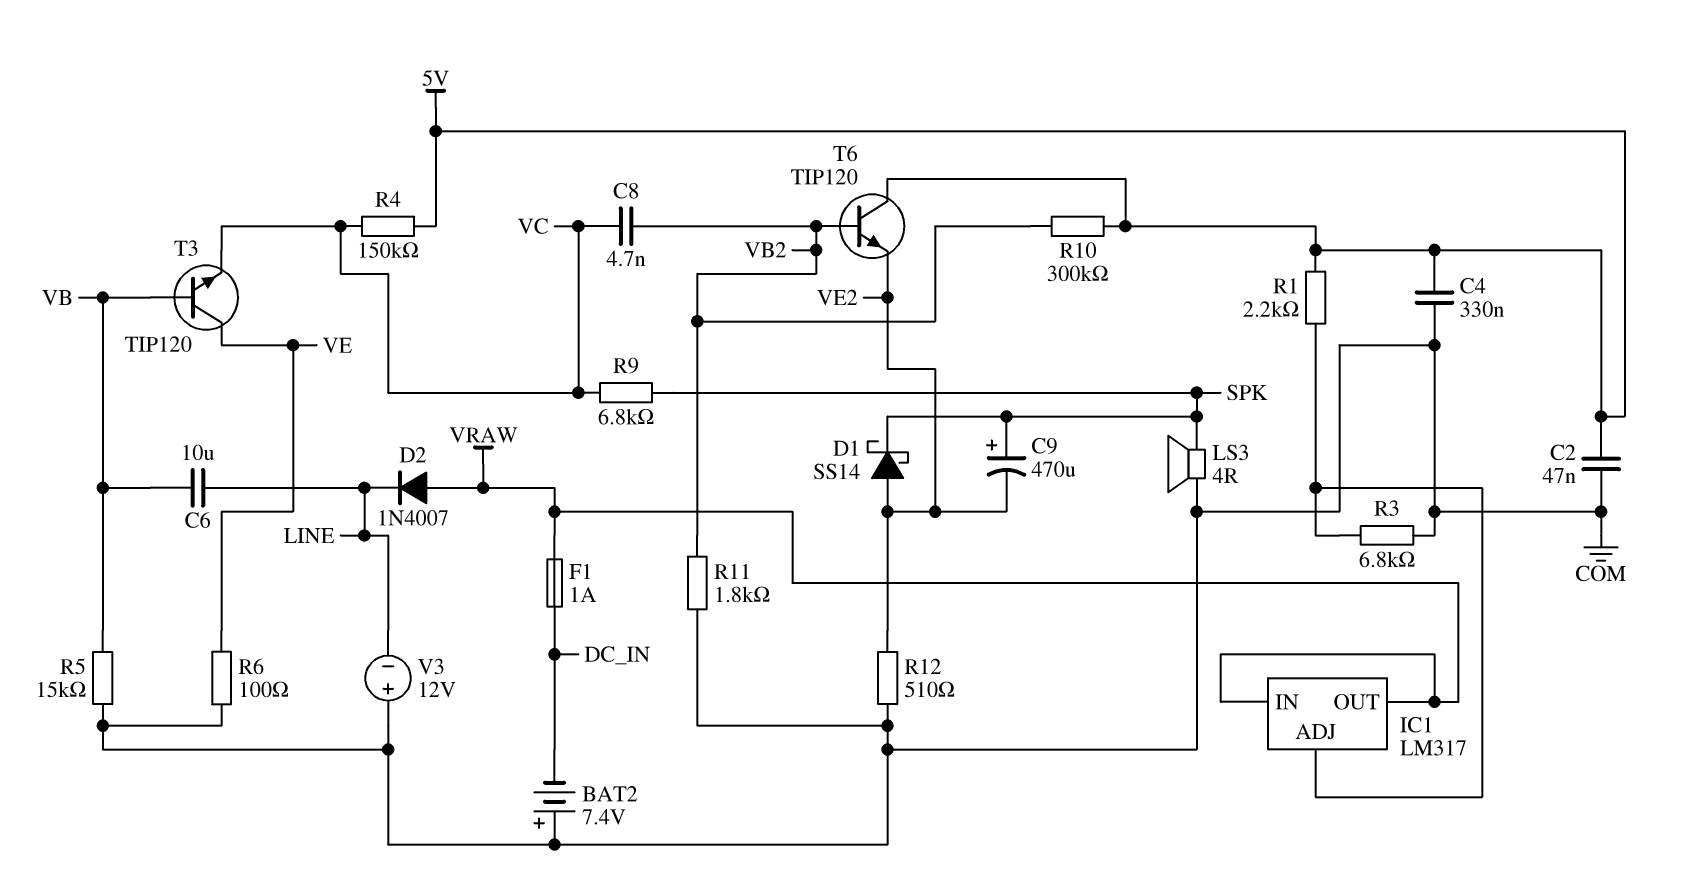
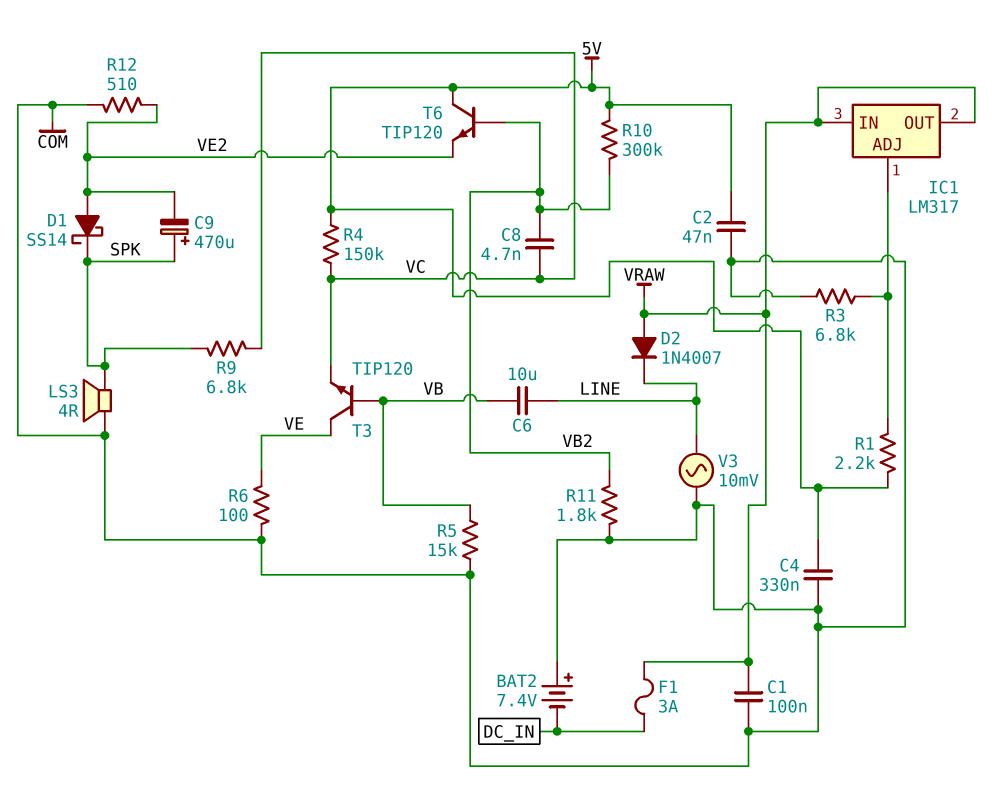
C1: none -> 100nF (COM, VRAW)
F1: 1A (DC_IN, VRAW) -> 3A (DC_IN, VRAW)
V3: 12V (plus COM, minus LINE) -> AC 10mV (COM, LINE)

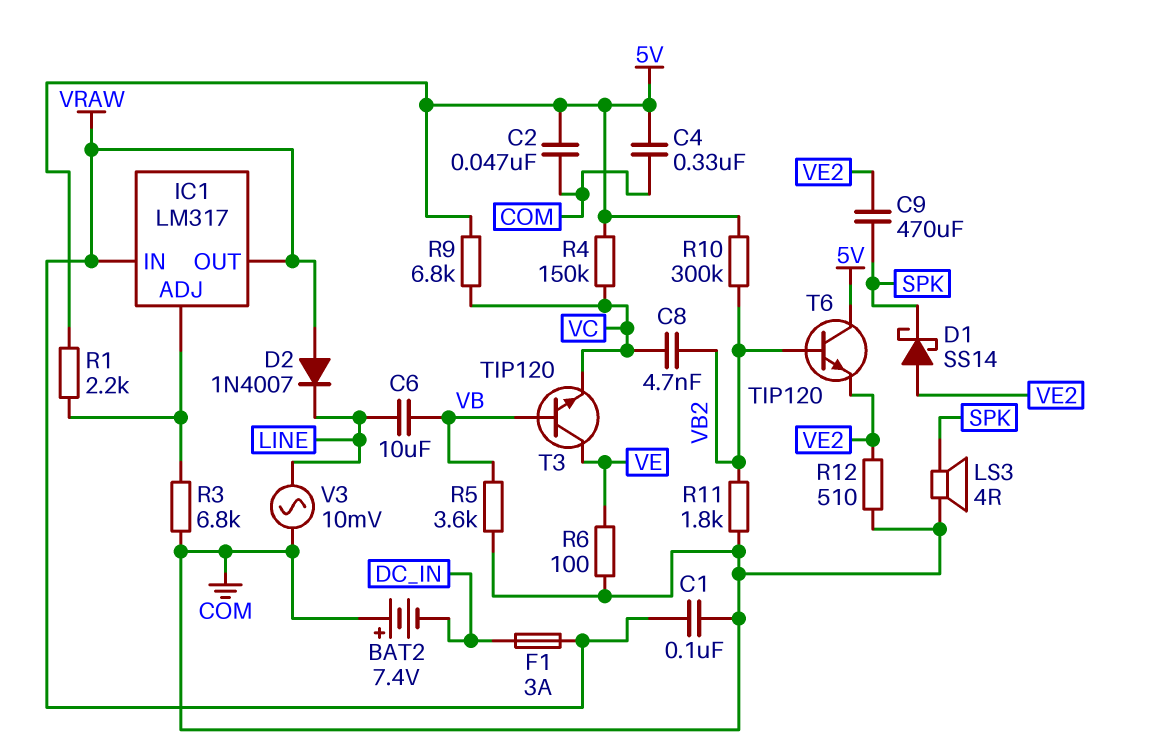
C9: 470uF (plus SPK, minus VE2) -> 470uF (SPK, VE2)
R5: 15k (COM, VB) -> 3.6k (COM, VB)
R9: 6.8k (SPK, VC) -> 6.8k (5V, VC)

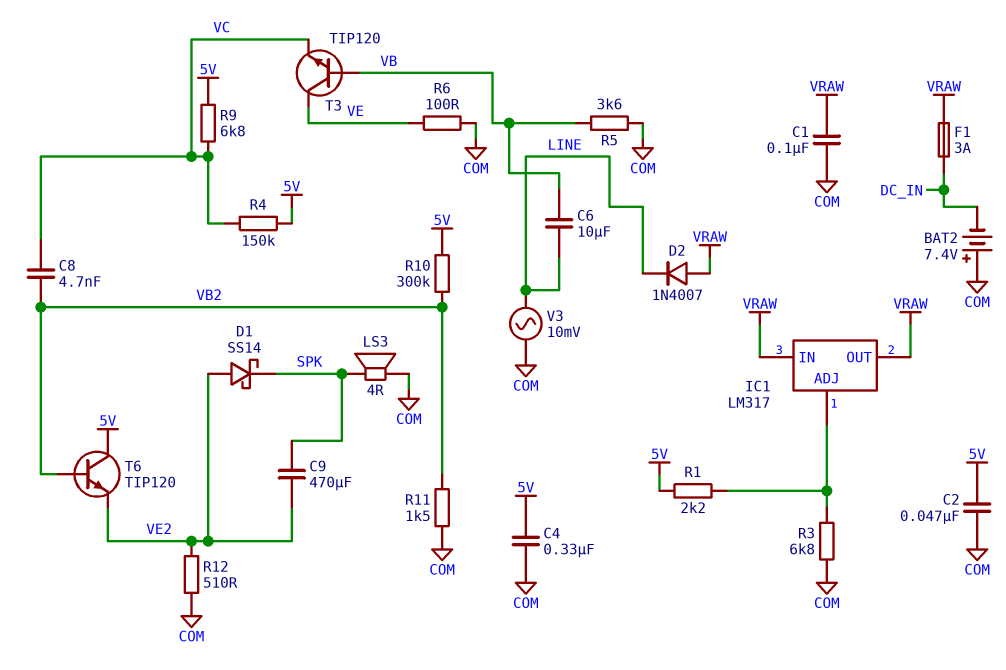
R11: 1.8k (COM, VB2) -> 1.5k (COM, VB2)

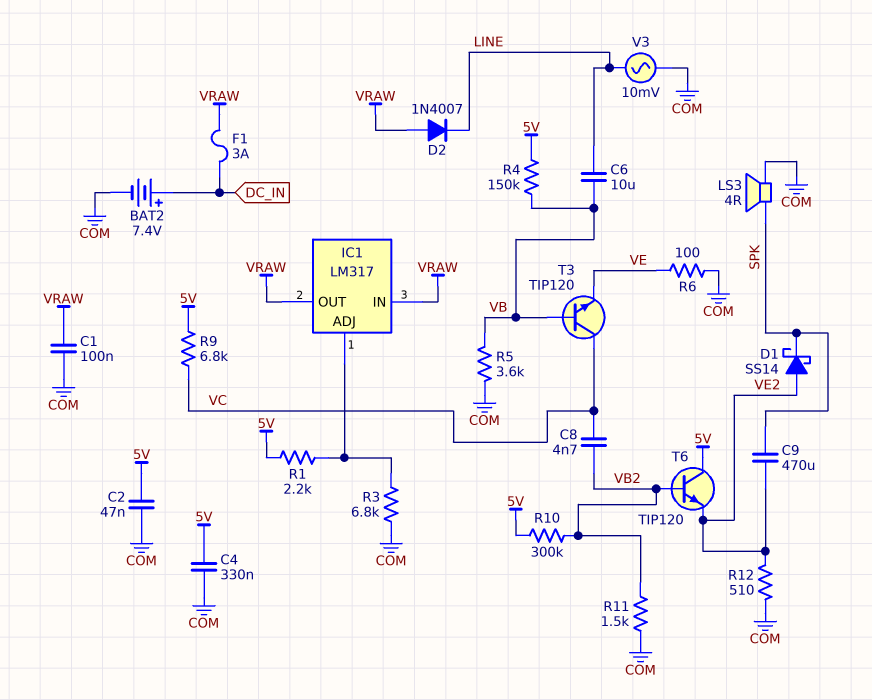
BAT2: 7.4V (plus COM, minus DC_IN) -> 7.4V (plus DC_IN, minus COM)
R4: 150k (5V, VC) -> 150k (5V, VB)
T3: NPN TIP120 (B VB, C VE, E VC) -> NPN TIP120 (B VB, C VC, E VE)

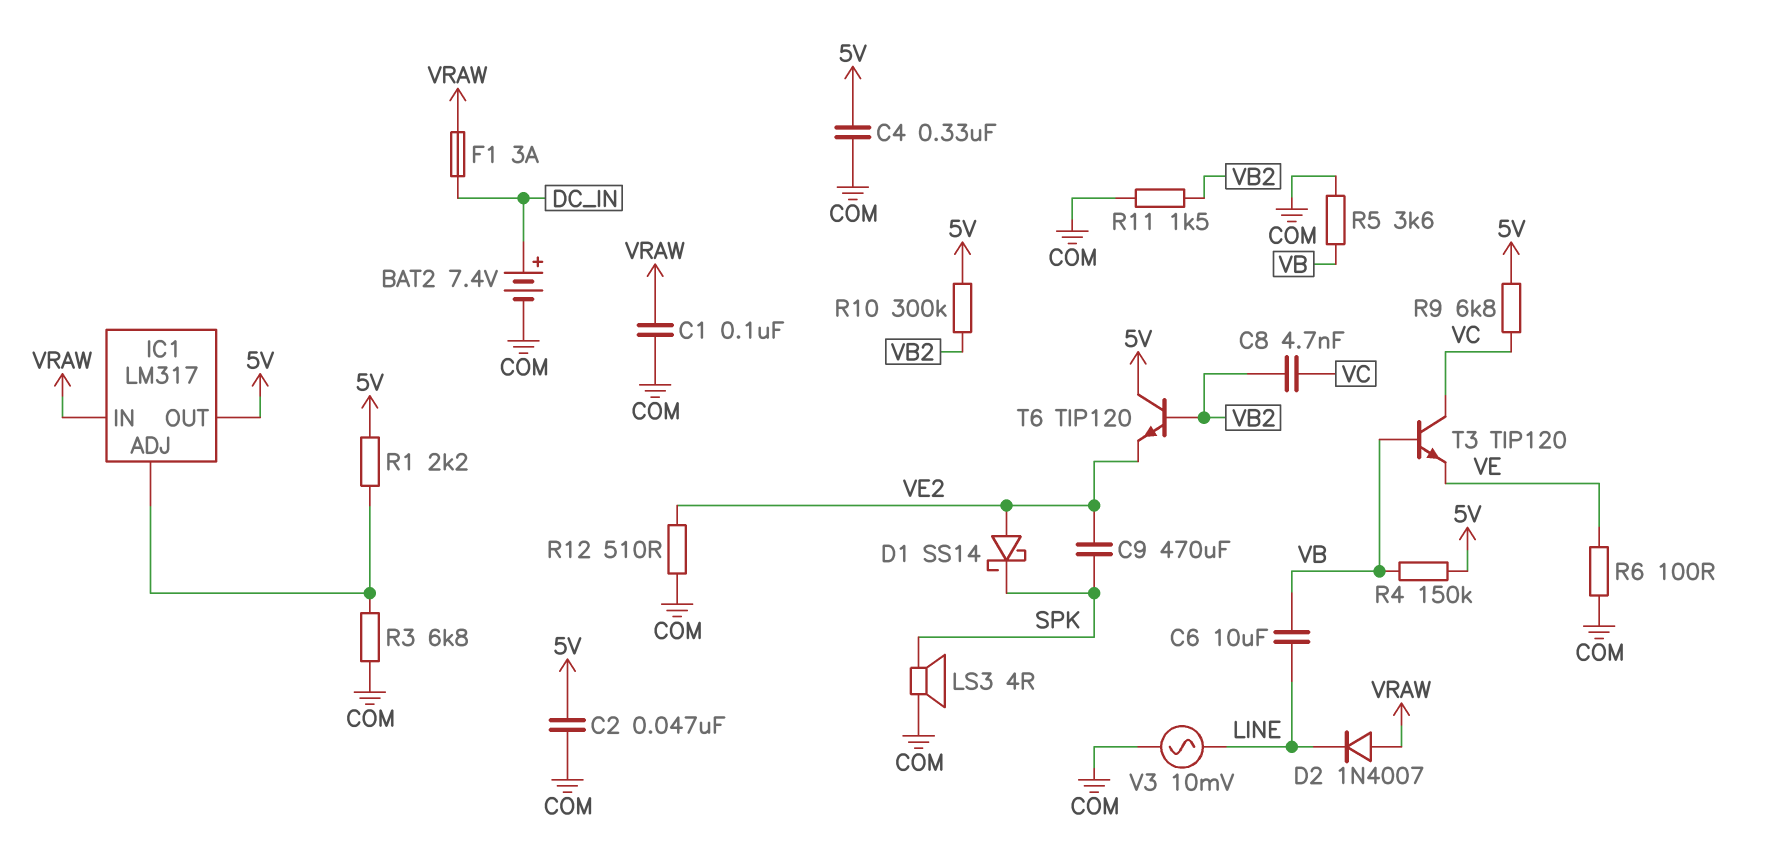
IC1 pin OUT: VRAW -> 5V

